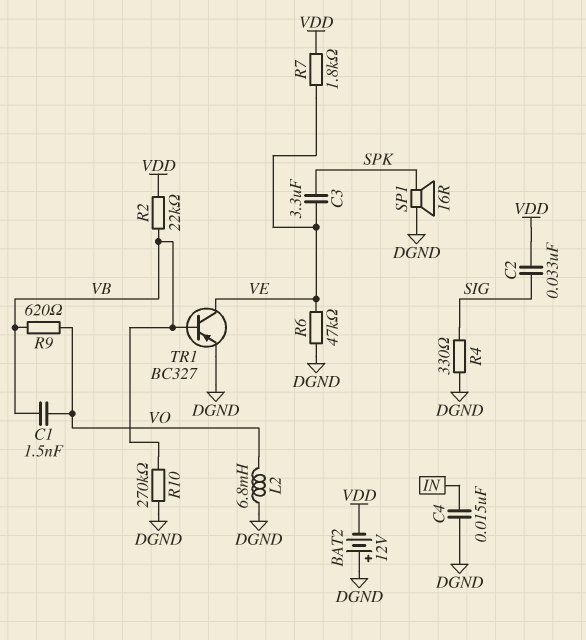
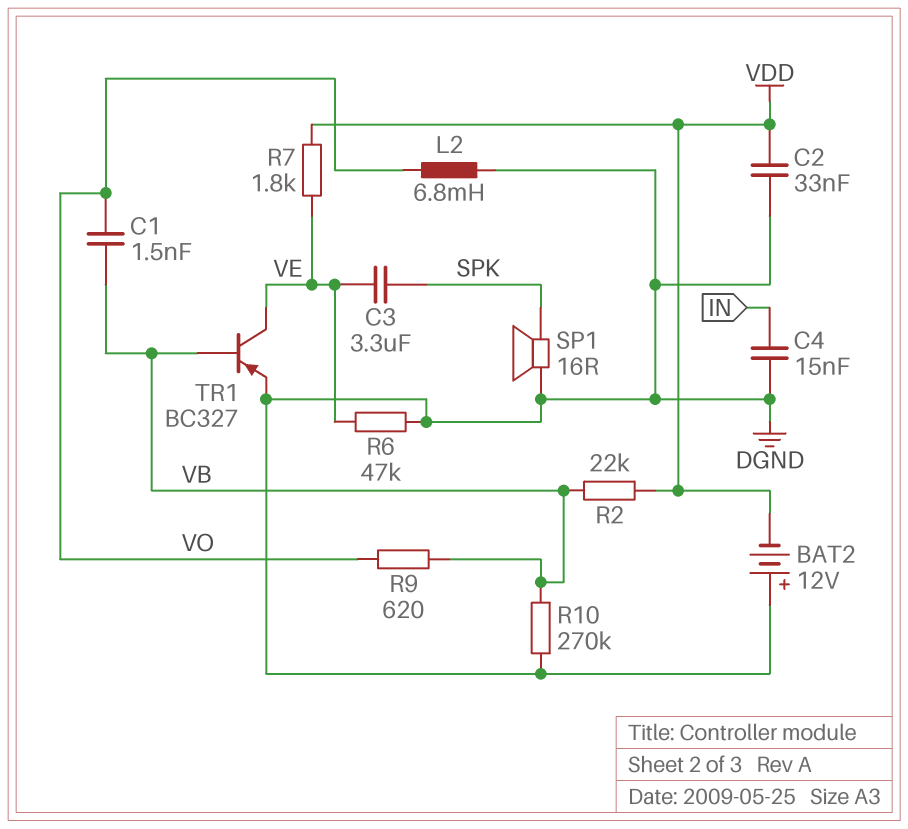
C2: 33nF (SIG, VDD) -> 33nF (DGND, VDD)
R4: 330 (DGND, SIG) -> none

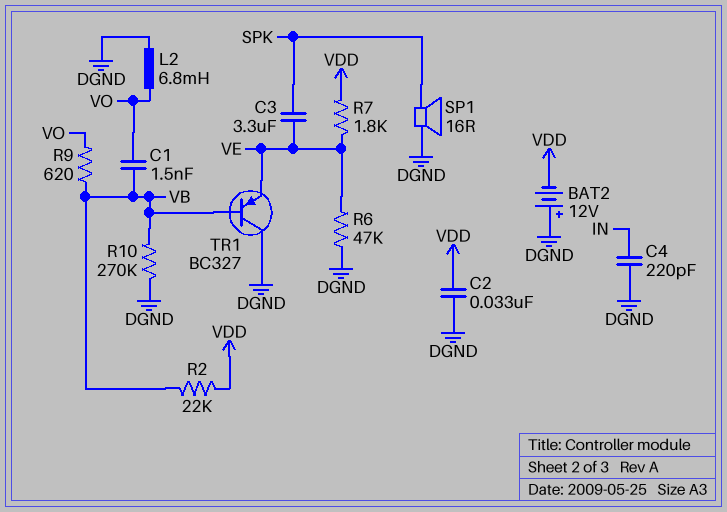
C4: 15nF (DGND, IN) -> 220pF (DGND, IN)
TR1: PNP BC327 (B VB, C VE, E DGND) -> PNP BC327 (B VB, C DGND, E VE)

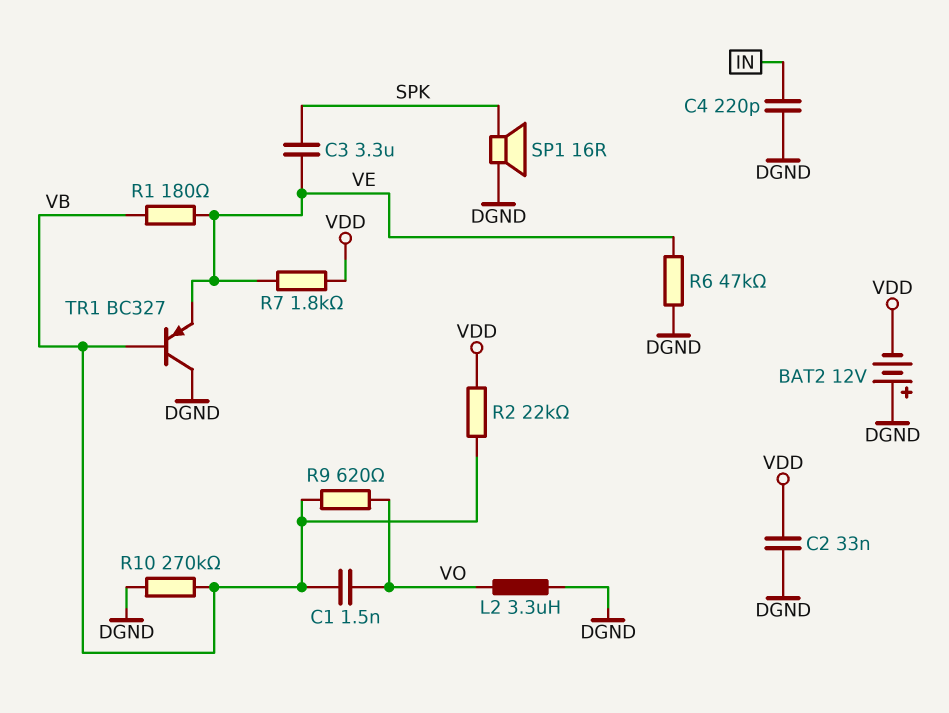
L2: 6.8mH (DGND, VO) -> 3.3uH (DGND, VO)
R1: none -> 180 (VB, VE)

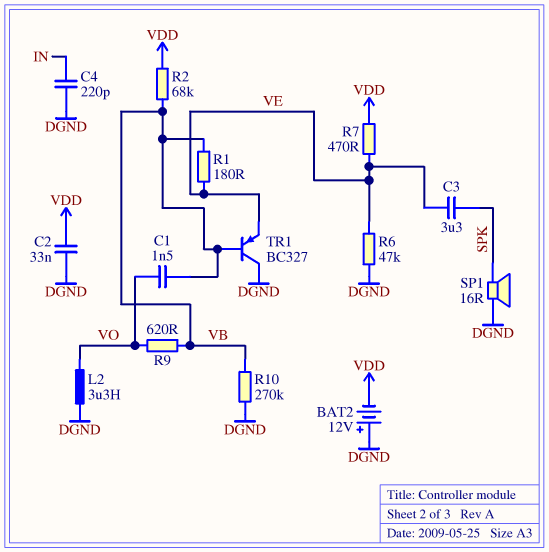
R2: 22k (VB, VDD) -> 68k (VB, VDD)
R7: 1.8k (VDD, VE) -> 470 (VDD, VE)

